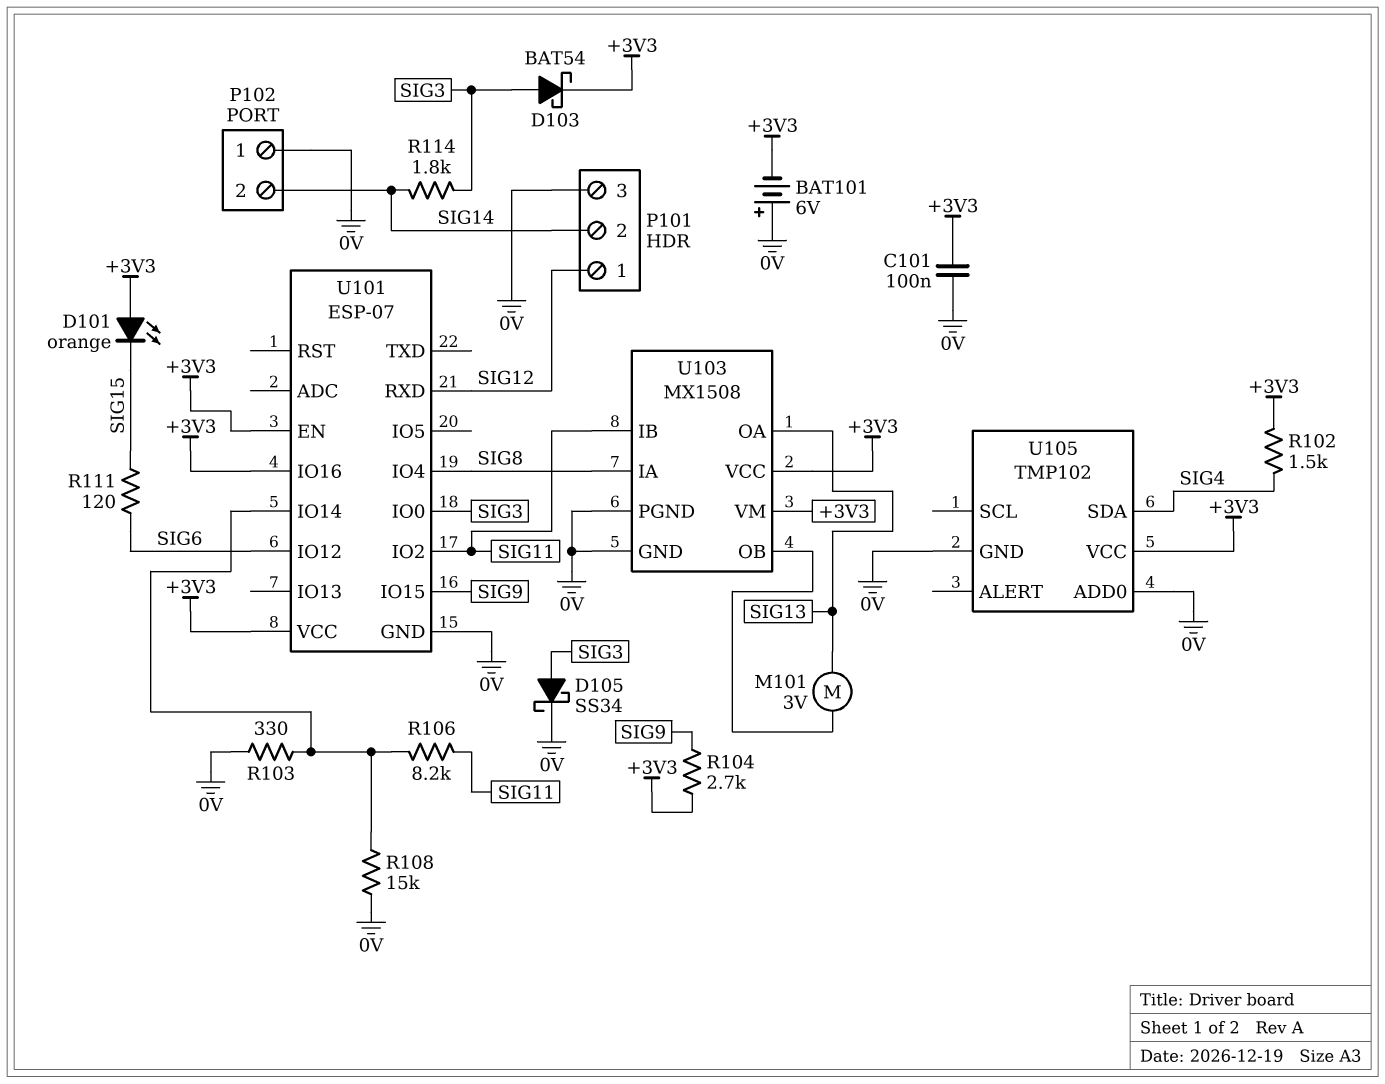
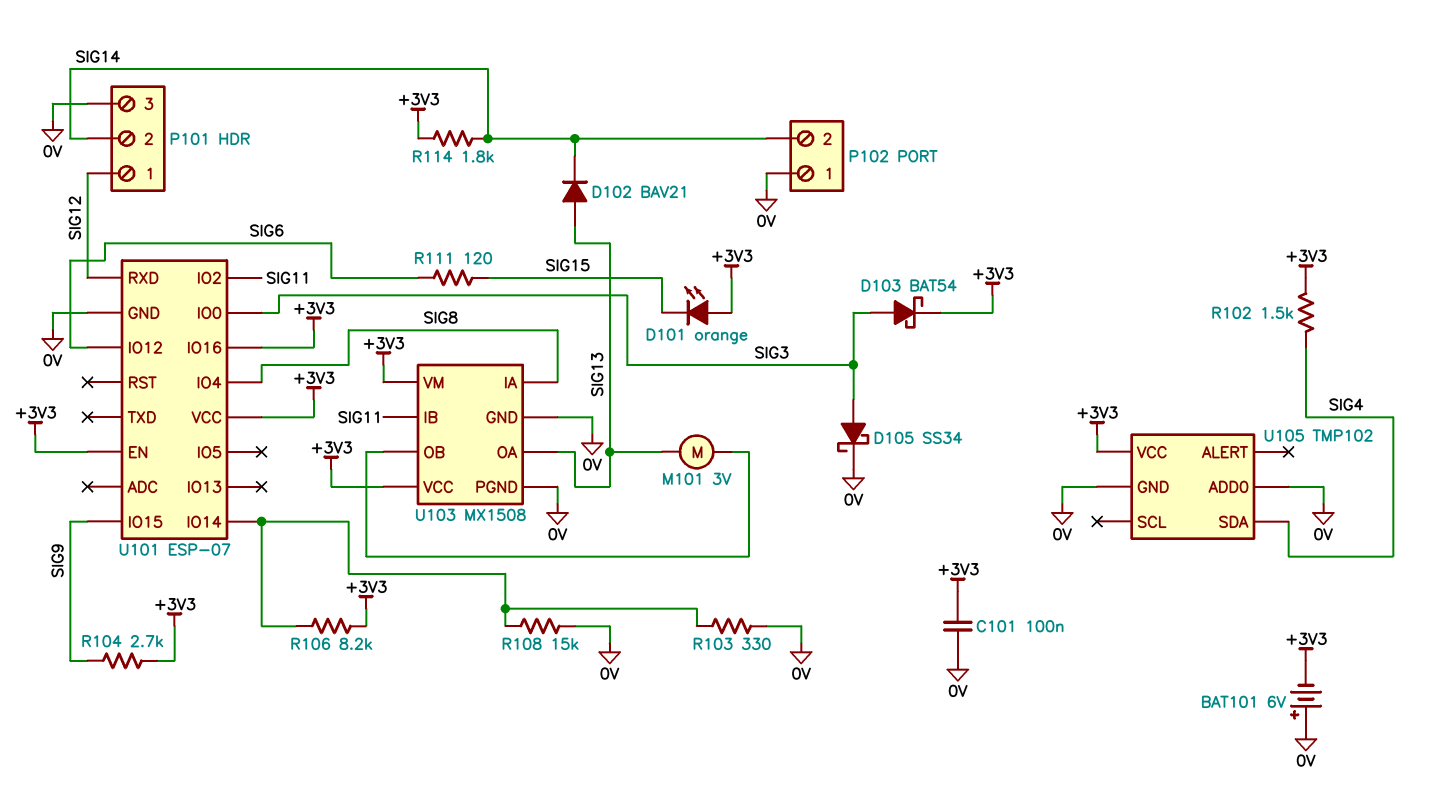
D102: none -> diode BAV21 (A SIG13, K SIG14)
R106: 8.2k (SIG11, U101/IO14) -> 8.2k (+3V3, U101/IO14)
R114: 1.8k (SIG3, SIG14) -> 1.8k (+3V3, SIG14)

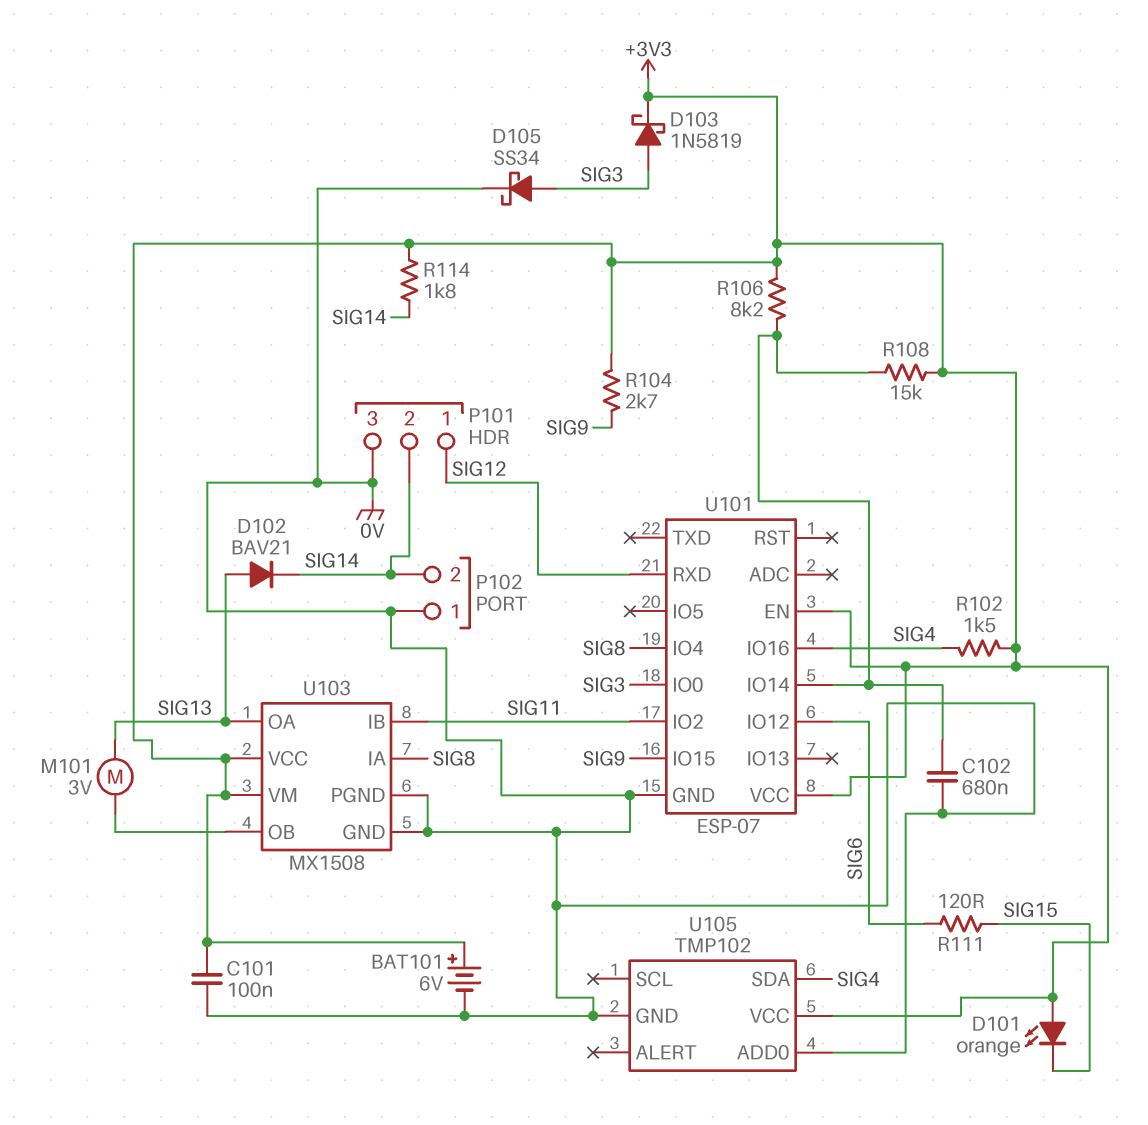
BAT101: 6V (plus 0V, minus +3V3) -> 6V (plus +3V3, minus 0V)
C102: none -> 680nF (0V, U101/IO14)
D103: schottky BAT54 (A SIG3, K +3V3) -> schottky 1N5819 (A SIG3, K +3V3)
R103: 330 (0V, U101/IO14) -> none
R108: 15k (0V, U101/IO14) -> 15k (+3V3, U101/IO14)
U101 pin IO16: +3V3 -> SIG4

